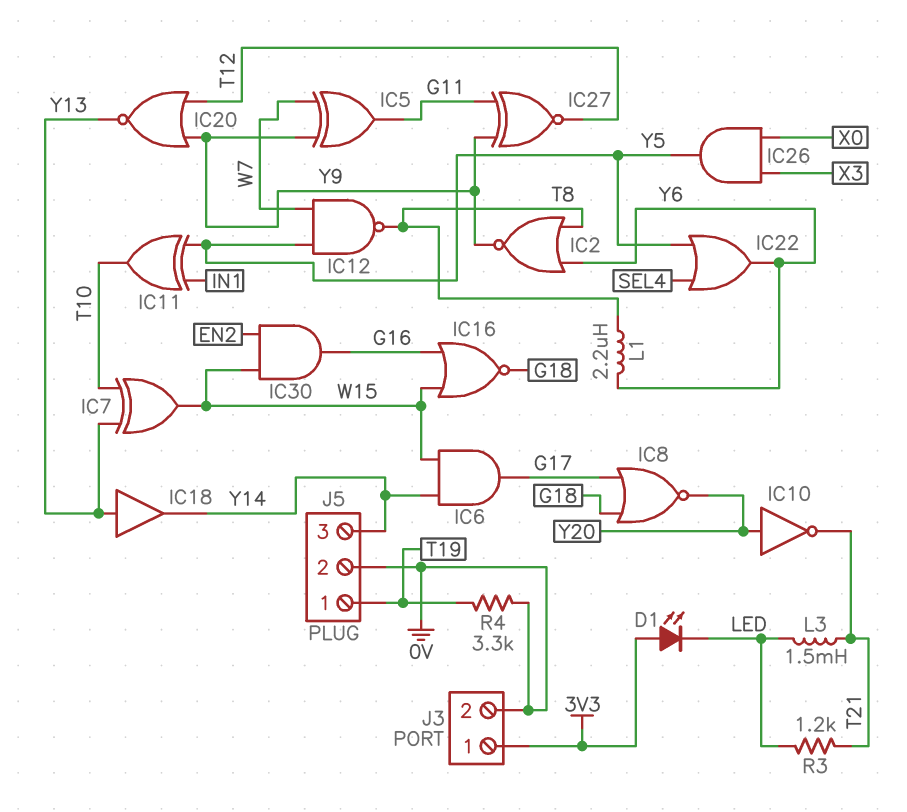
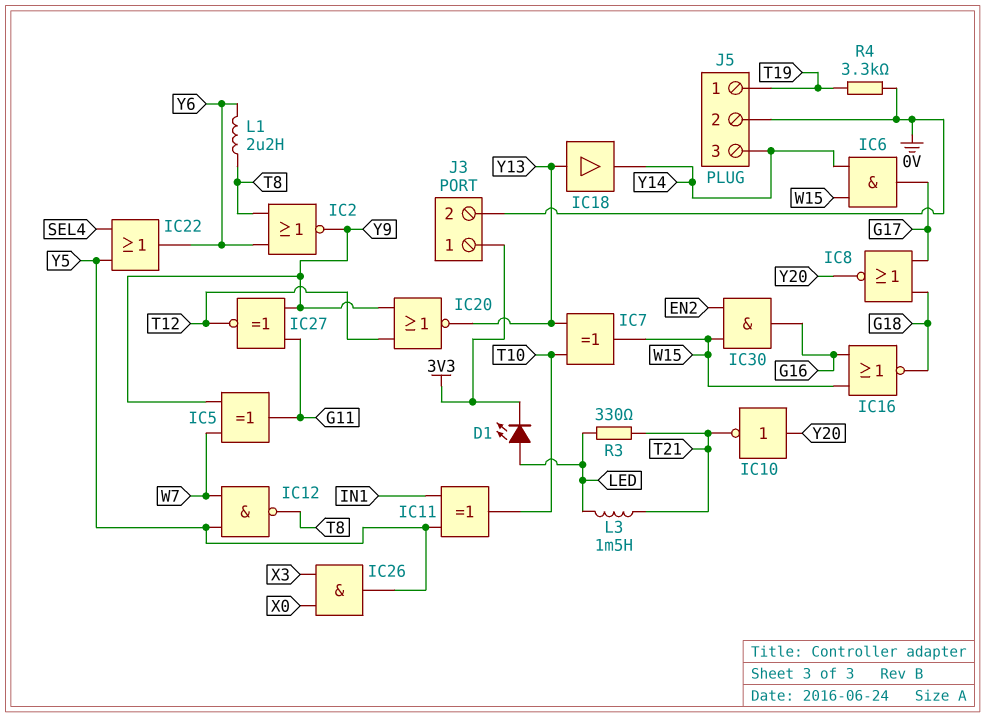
D1: LED (A 3V3, K LED) -> LED (A LED, K 3V3)
R3: 1.2k (LED, T21) -> 330 (LED, T21)

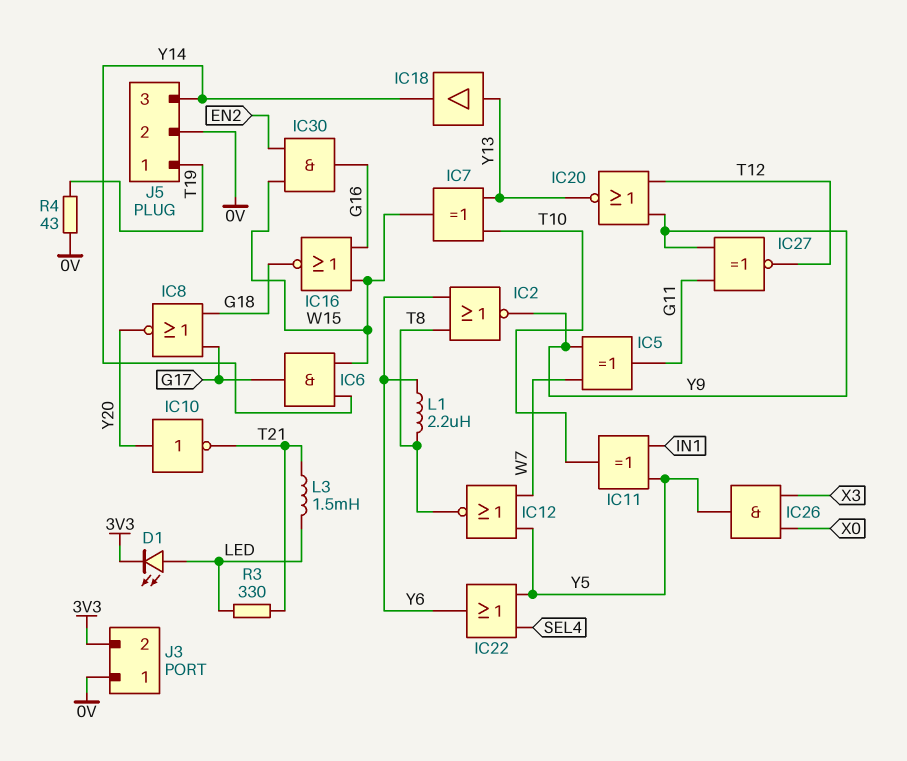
IC12: NAND (in W7, in Y5, out T8) -> NOR (in W7, in Y5, out T8)
J3 pin 1: 3V3 -> 0V
J3 pin 2: 0V -> 3V3
R4: 3.3k (0V, T19) -> 43 (0V, T19)

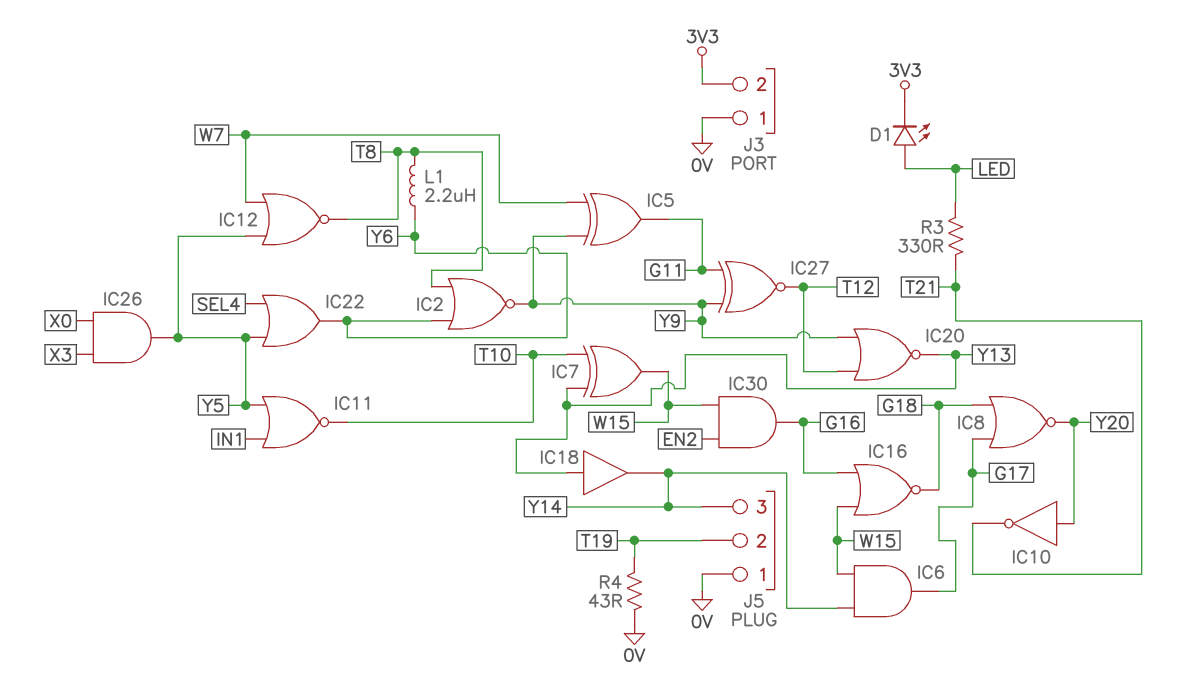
IC11: XOR (in IN1, in Y5, out T10) -> NOR (in IN1, in Y5, out T10)
J5 pin 1: T19 -> 0V
J5 pin 2: 0V -> T19
L3: 1.5mH (LED, T21) -> none

